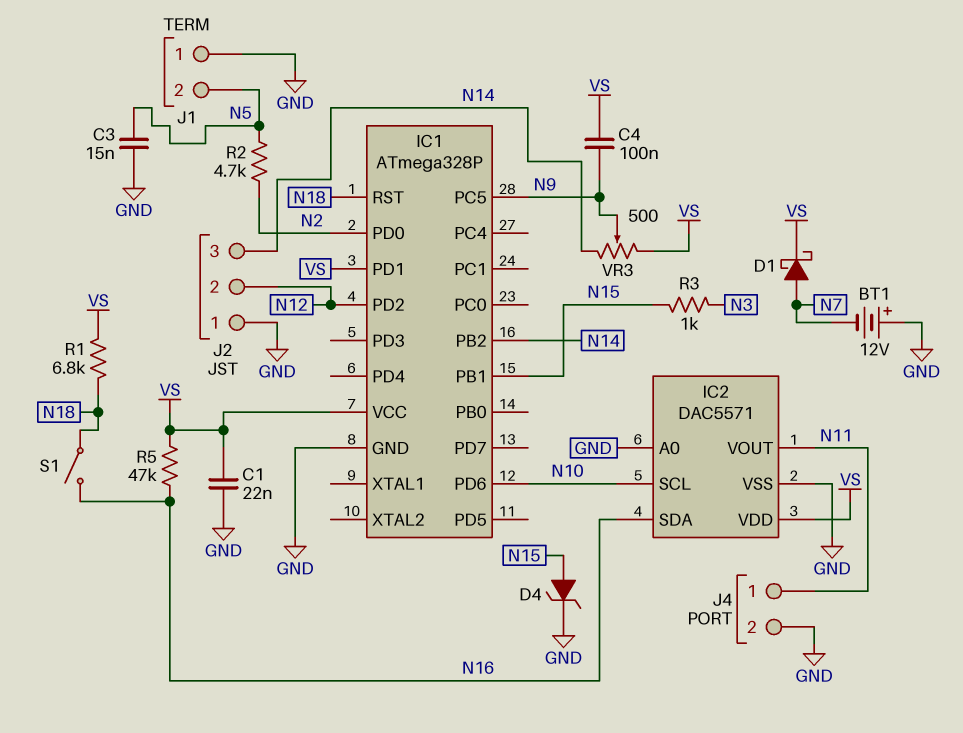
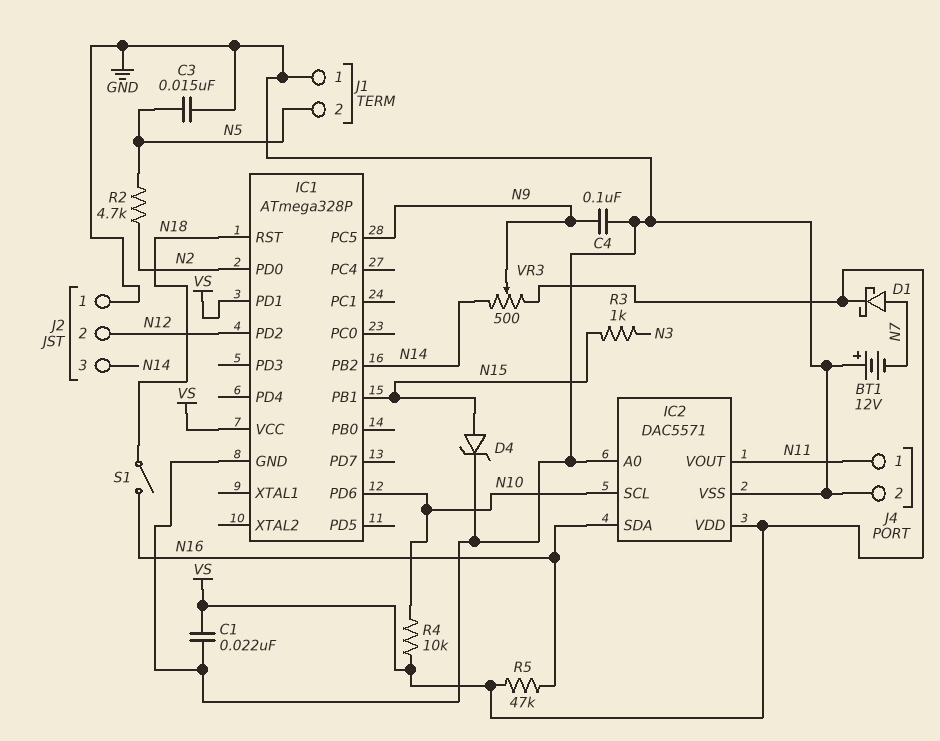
C4: 100nF (N9, VS) -> 100nF (GND, N9)
R1: 6.8k (N18, VS) -> none
R4: none -> 10k (N10, VS)

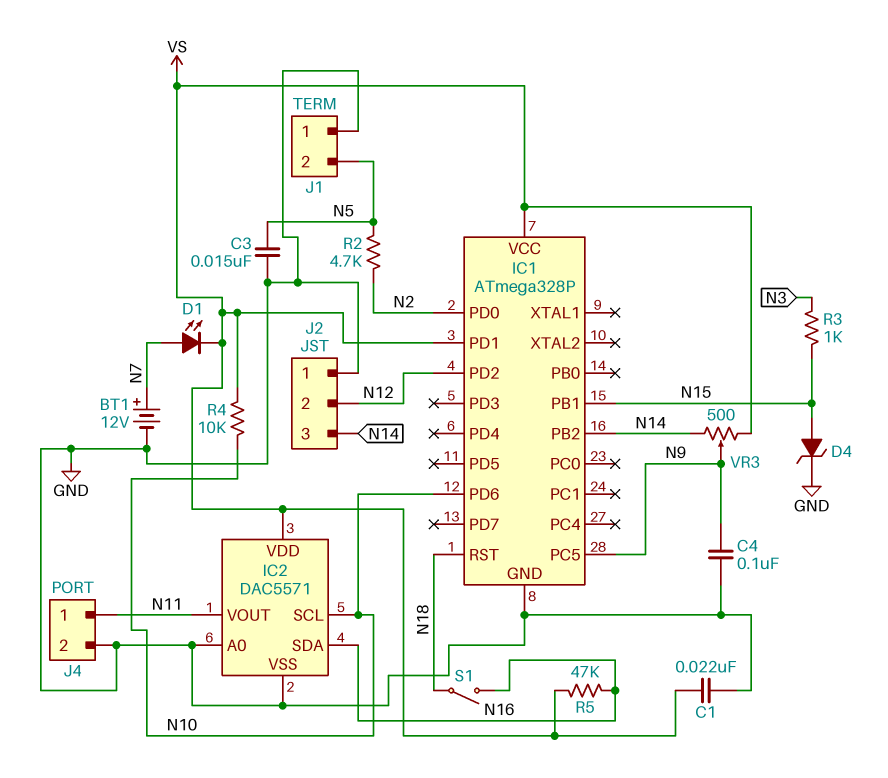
BT1: 12V (plus GND, minus N7) -> 12V (plus N7, minus GND)
D1: schottky (A N7, K VS) -> LED (A N7, K VS)

